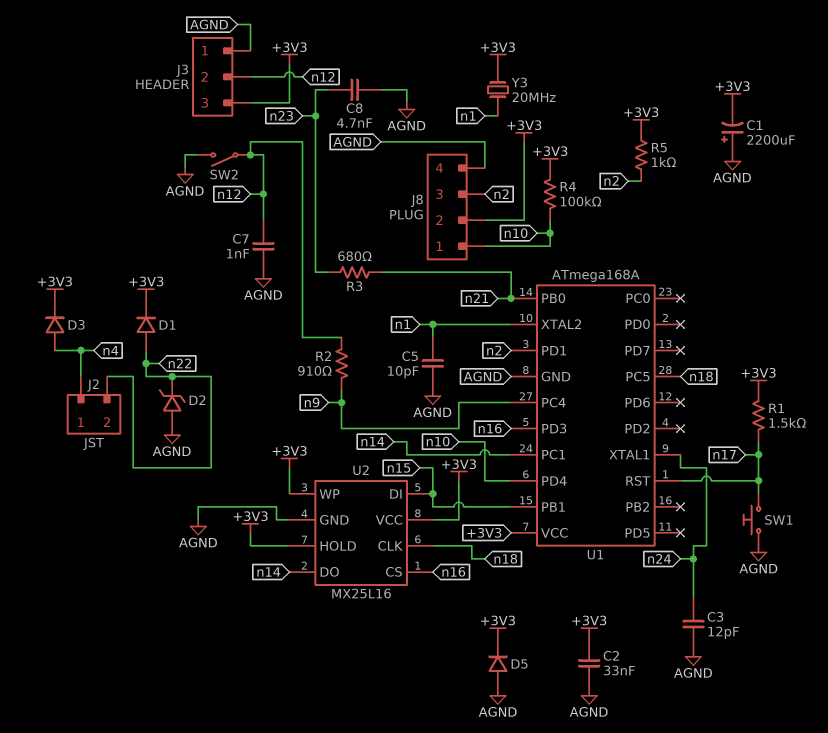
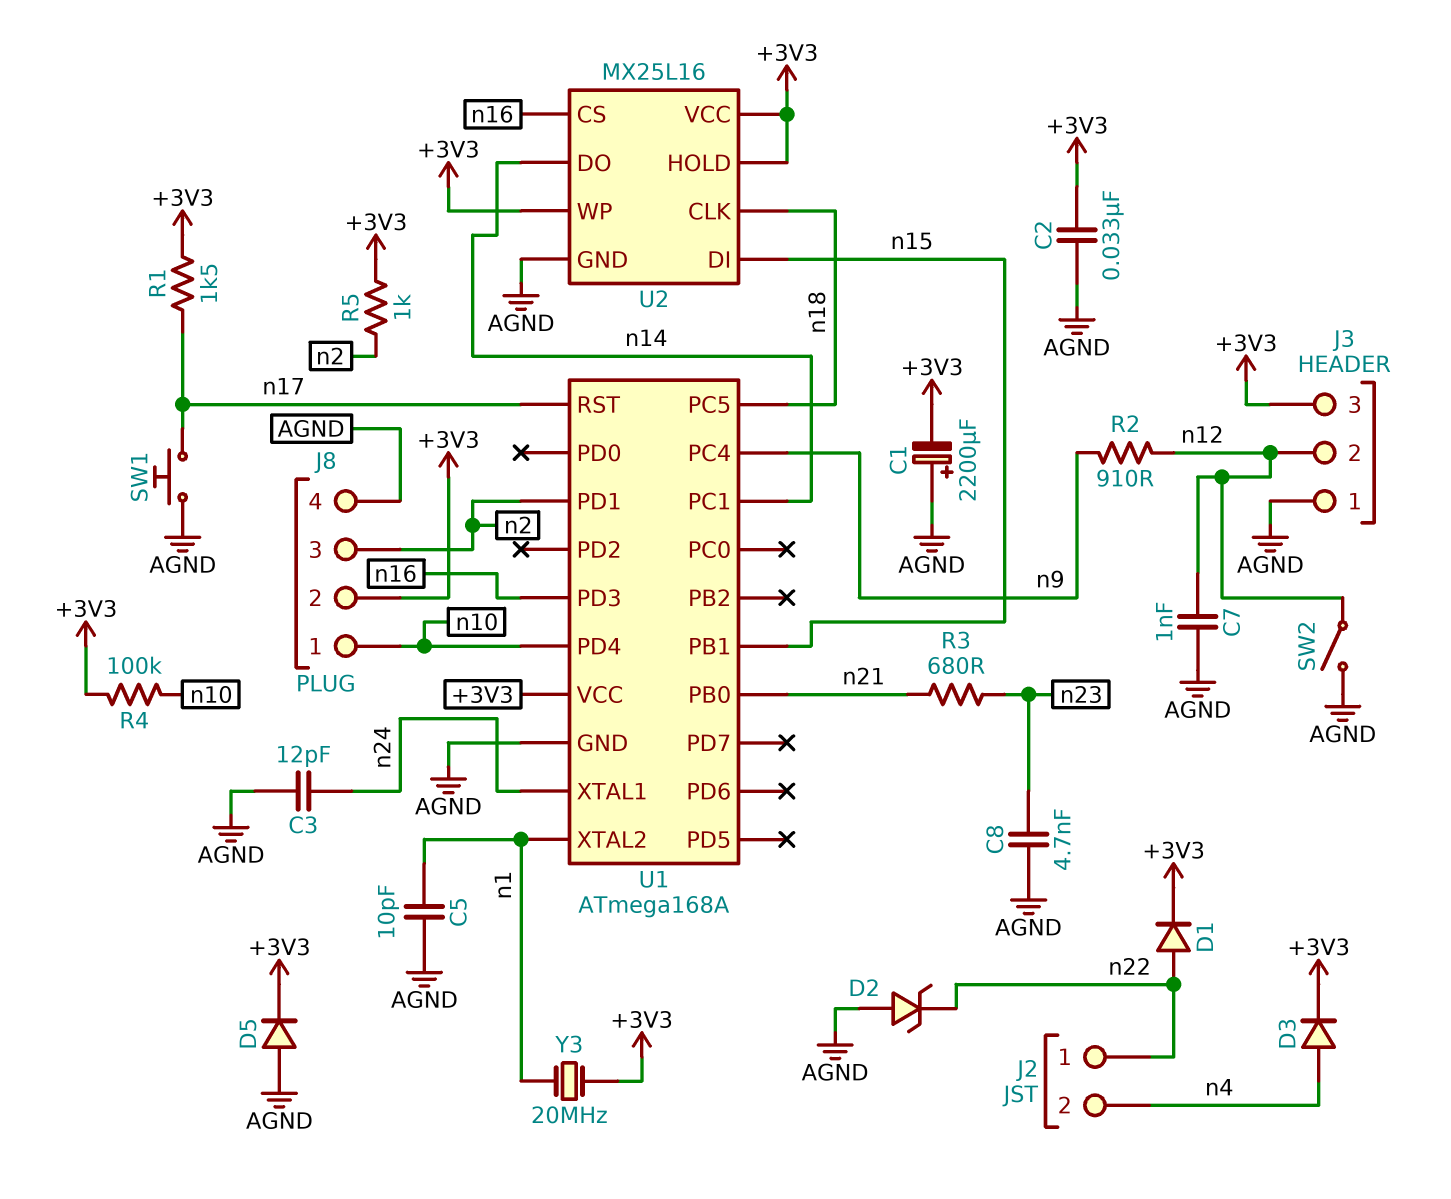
J2 pin 1: n4 -> n22
J2 pin 2: n22 -> n4

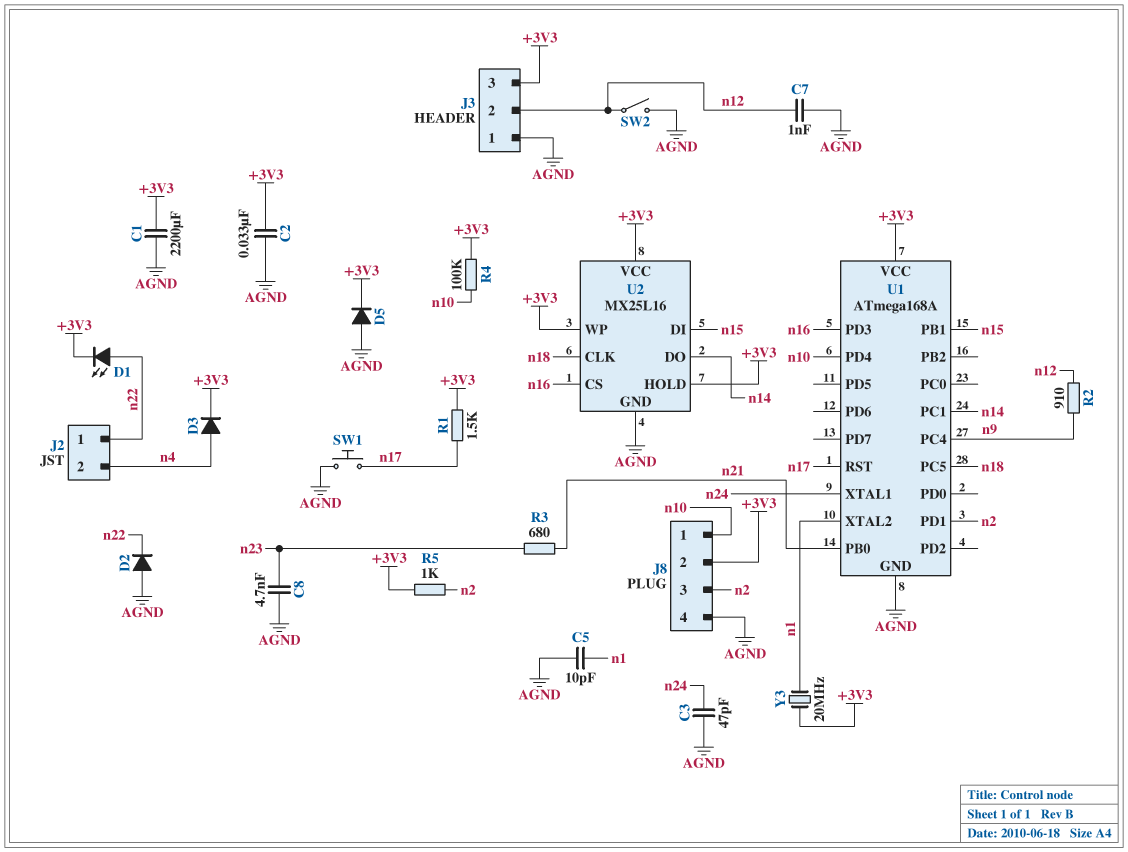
C1: 2200uF (plus AGND, minus +3V3) -> 2200uF (+3V3, AGND)
C3: 12pF (AGND, n24) -> 47pF (AGND, n24)
D1: diode (A n22, K +3V3) -> LED (A n22, K +3V3)
D2: zener (A AGND, K n22) -> diode (A AGND, K n22)

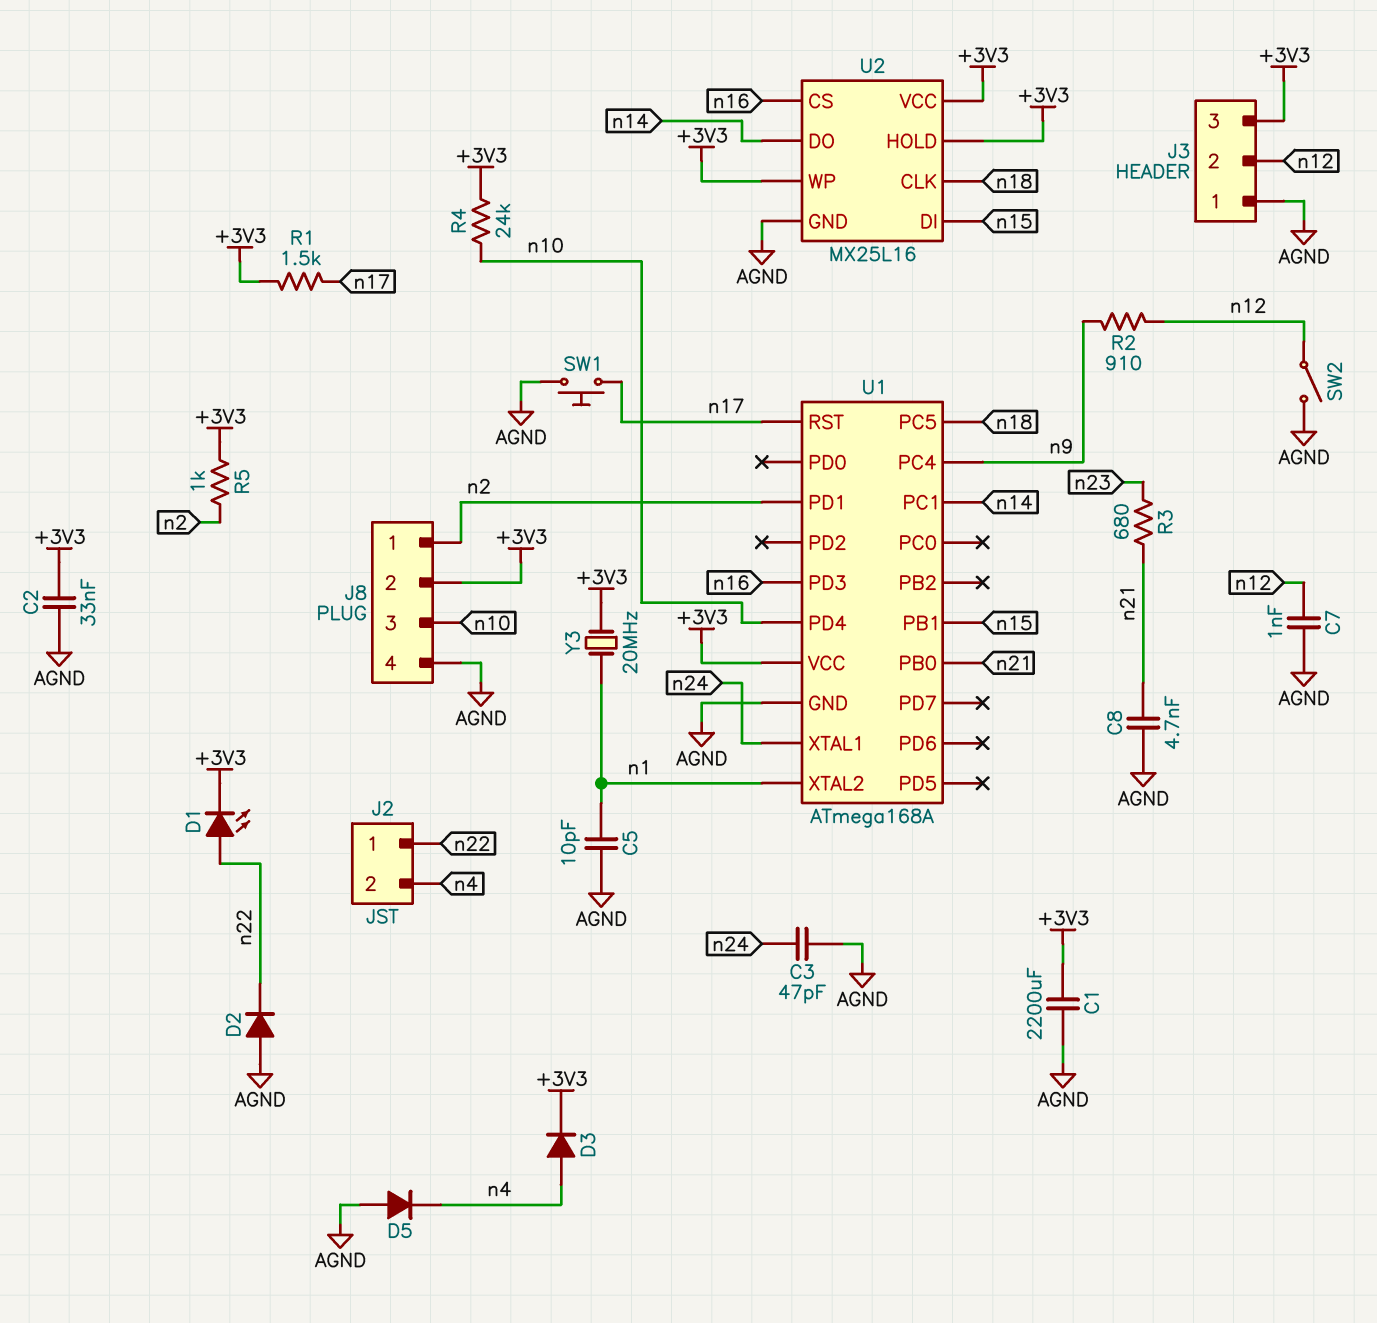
C8: 4.7nF (AGND, n23) -> 4.7nF (AGND, n21)
D5: diode (A AGND, K +3V3) -> diode (A AGND, K n4)
J8 pin 1: n10 -> n2
J8 pin 3: n2 -> n10
R4: 100k (+3V3, n10) -> 24k (+3V3, n10)

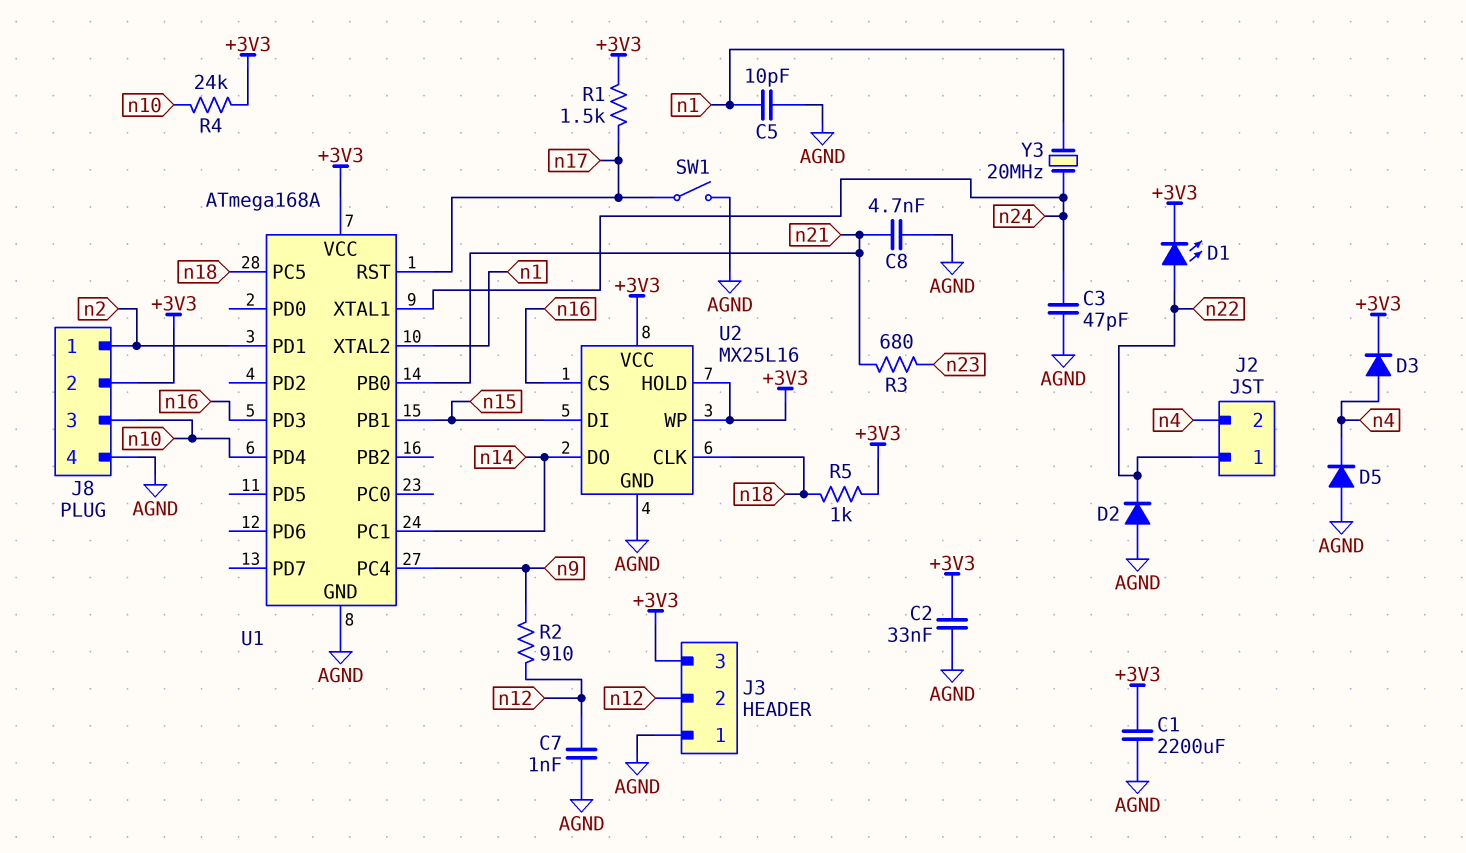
R5: 1k (+3V3, n2) -> 1k (+3V3, n18)
SW1: button (AGND, n17) -> switch (AGND, n17)
SW2: switch (AGND, n12) -> none
Y3: 20MHz (+3V3, n1) -> 20MHz (n1, n24)

